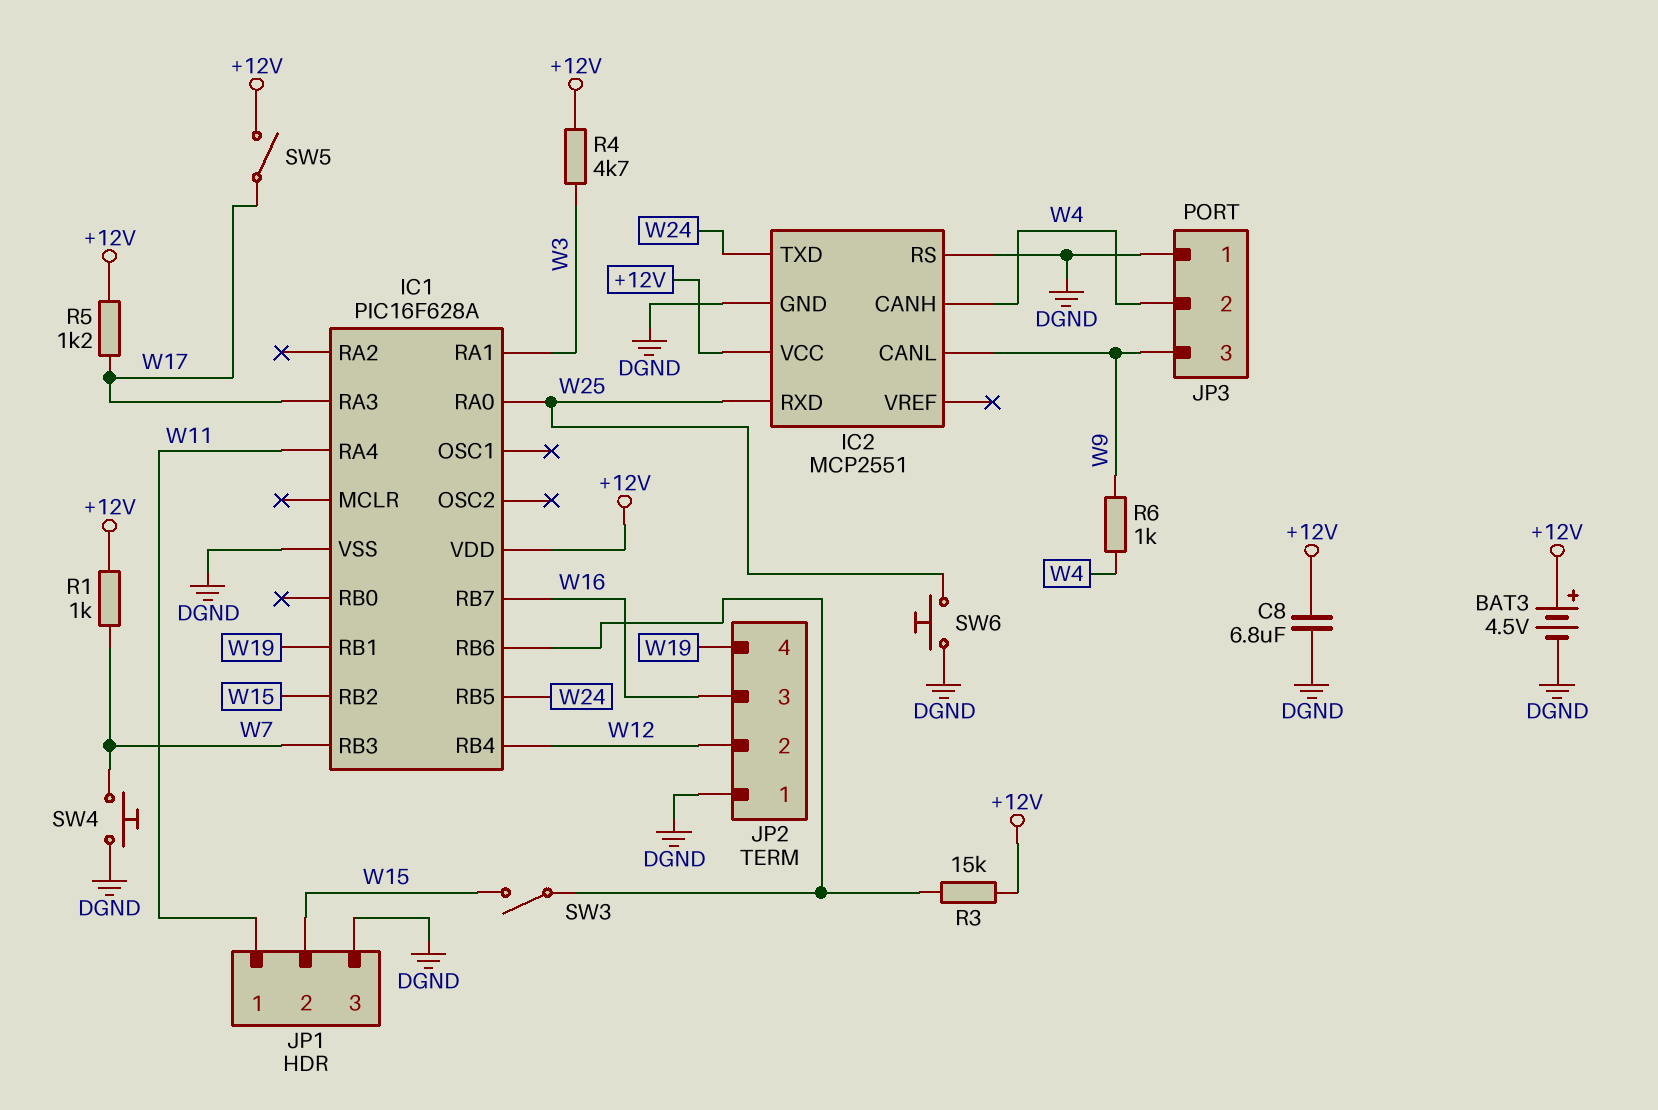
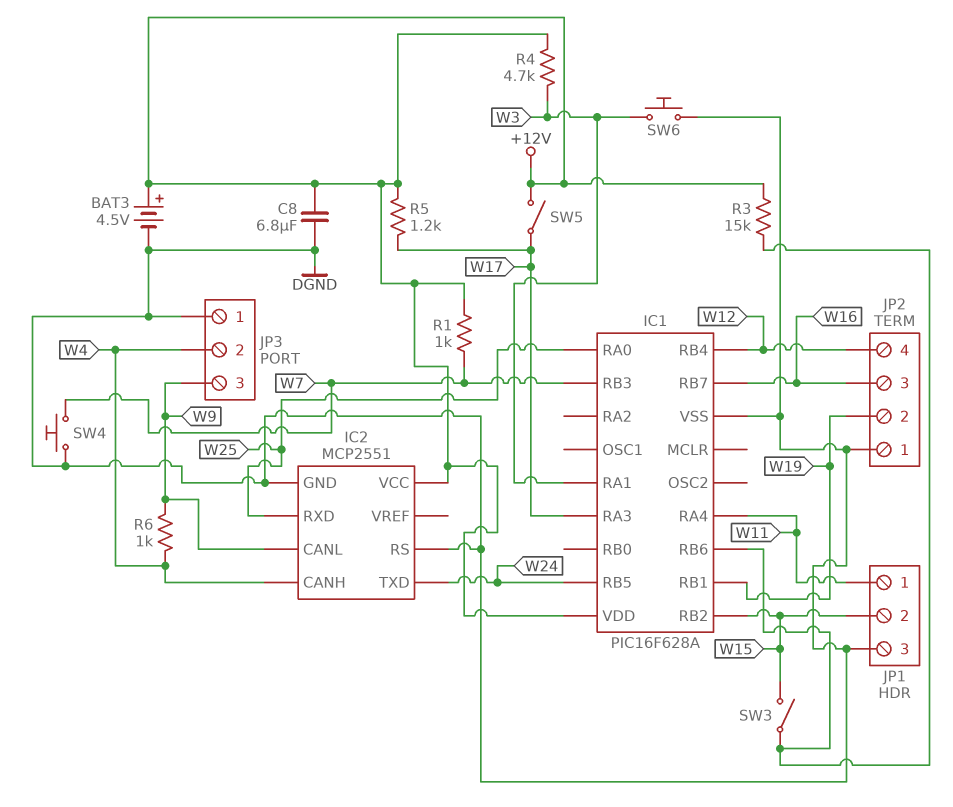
JP2 pin 2: W12 -> W19
JP2 pin 4: W19 -> W12
SW6: button (DGND, W25) -> button (DGND, W3)

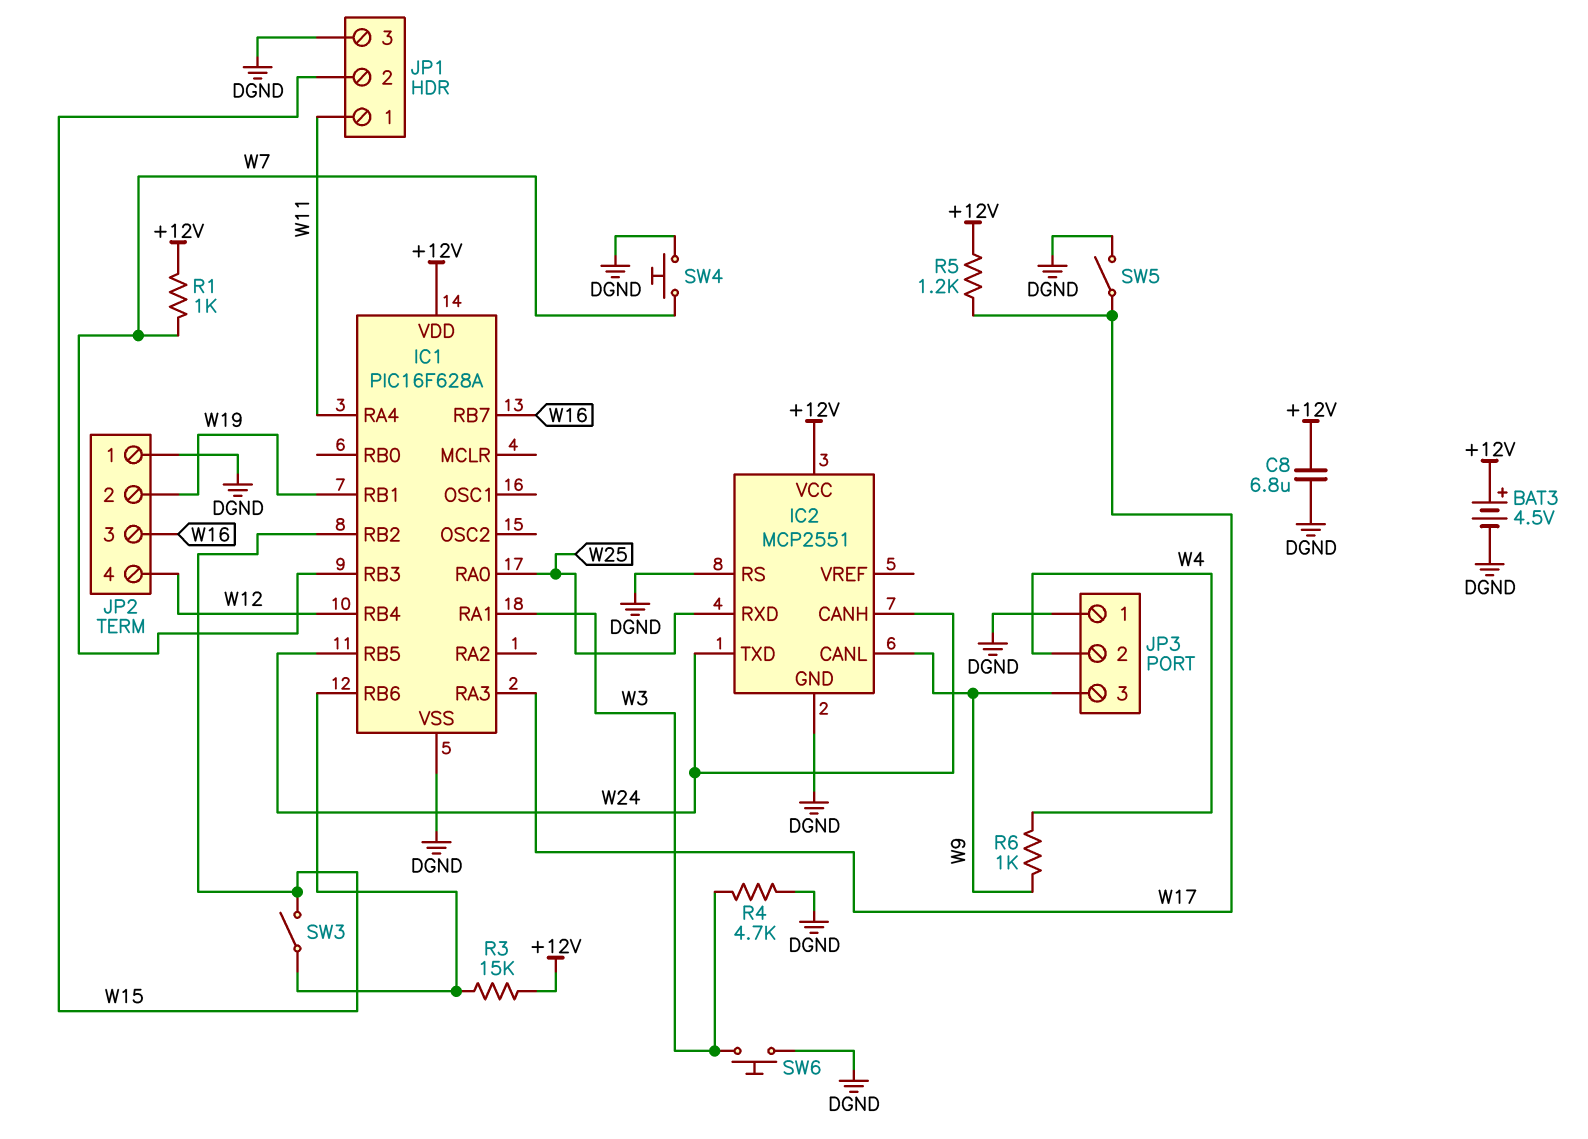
IC2 pin CANH: W4 -> W24
R4: 4.7k (+12V, W3) -> 4.7k (DGND, W3)
SW5: switch (+12V, W17) -> switch (DGND, W17)

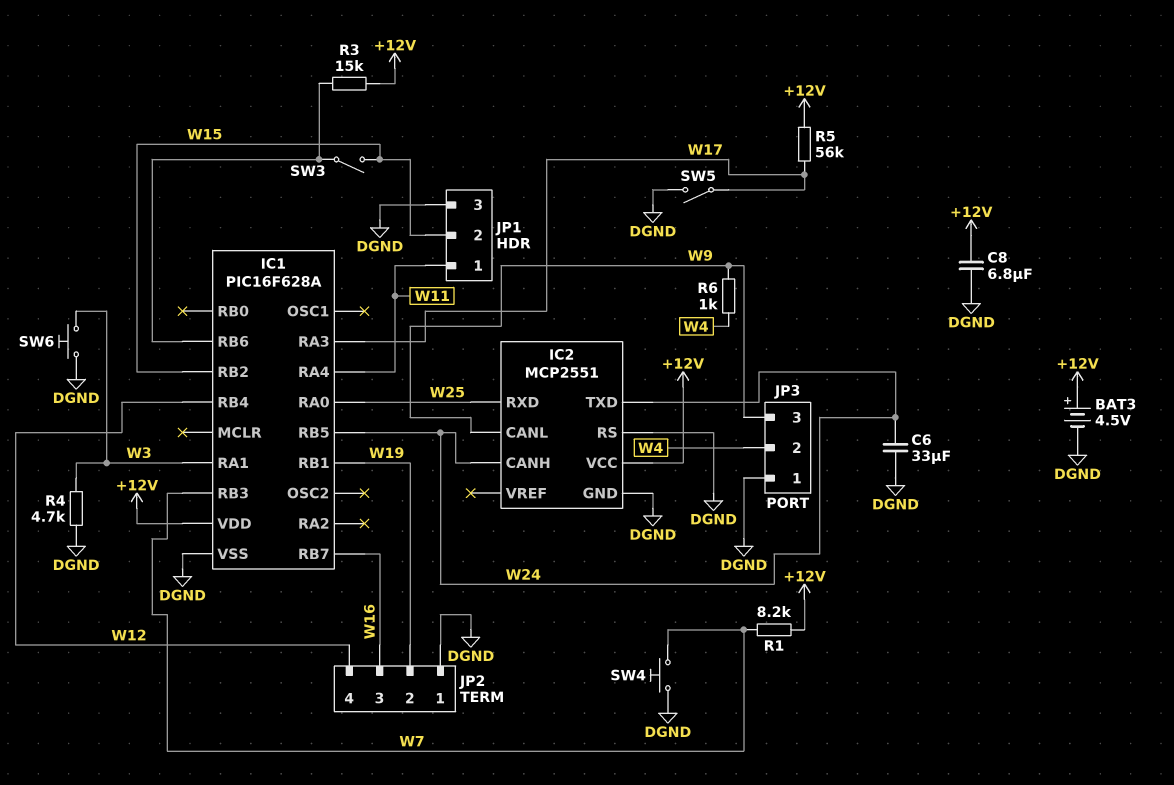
C6: none -> 33uF (DGND, W24)
R1: 1k (+12V, W7) -> 8.2k (+12V, W7)
R5: 1.2k (+12V, W17) -> 56k (+12V, W17)

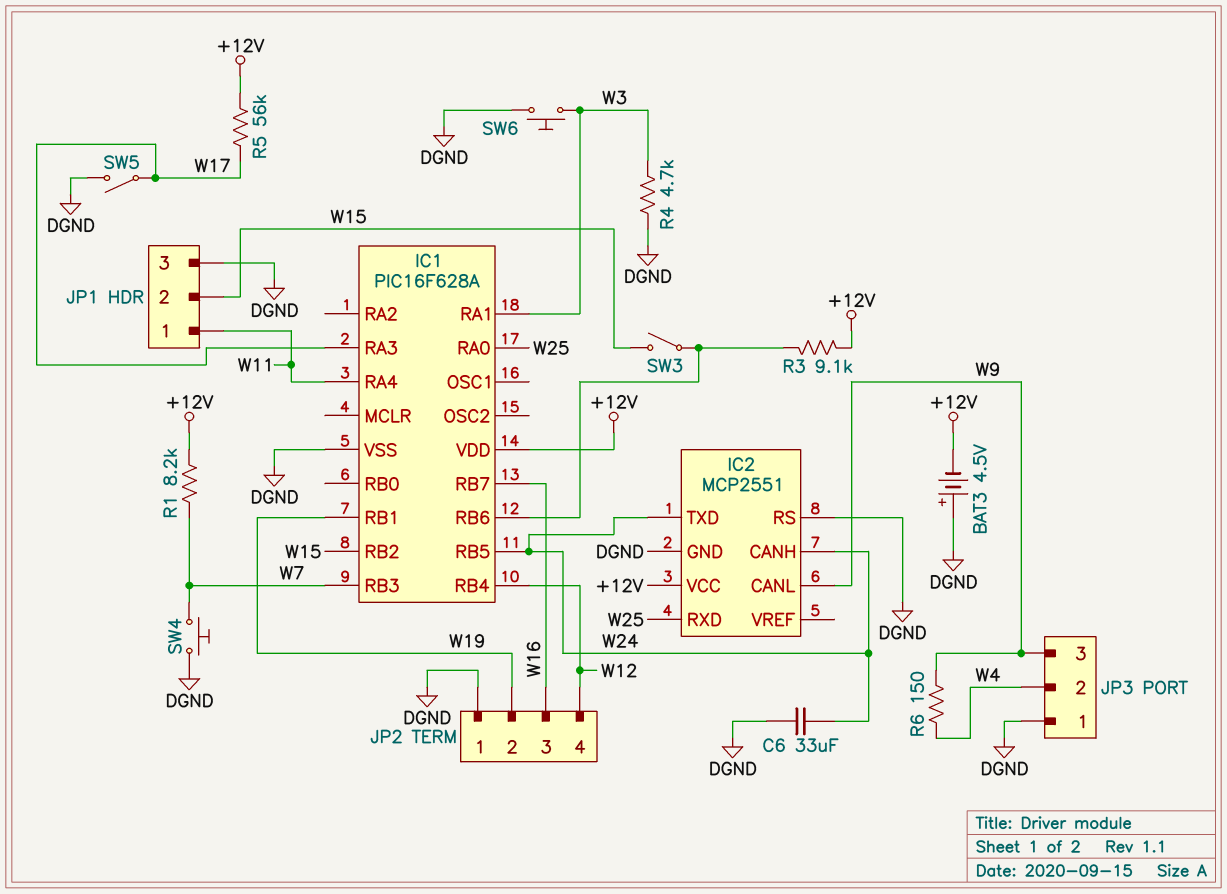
BAT3: 4.5V (plus +12V, minus DGND) -> 4.5V (plus DGND, minus +12V)
C8: 6.8uF (+12V, DGND) -> none
R3: 15k (+12V, IC1/RB6) -> 9.1k (+12V, IC1/RB6)
R6: 1k (W4, W9) -> 150 (W4, W9)

